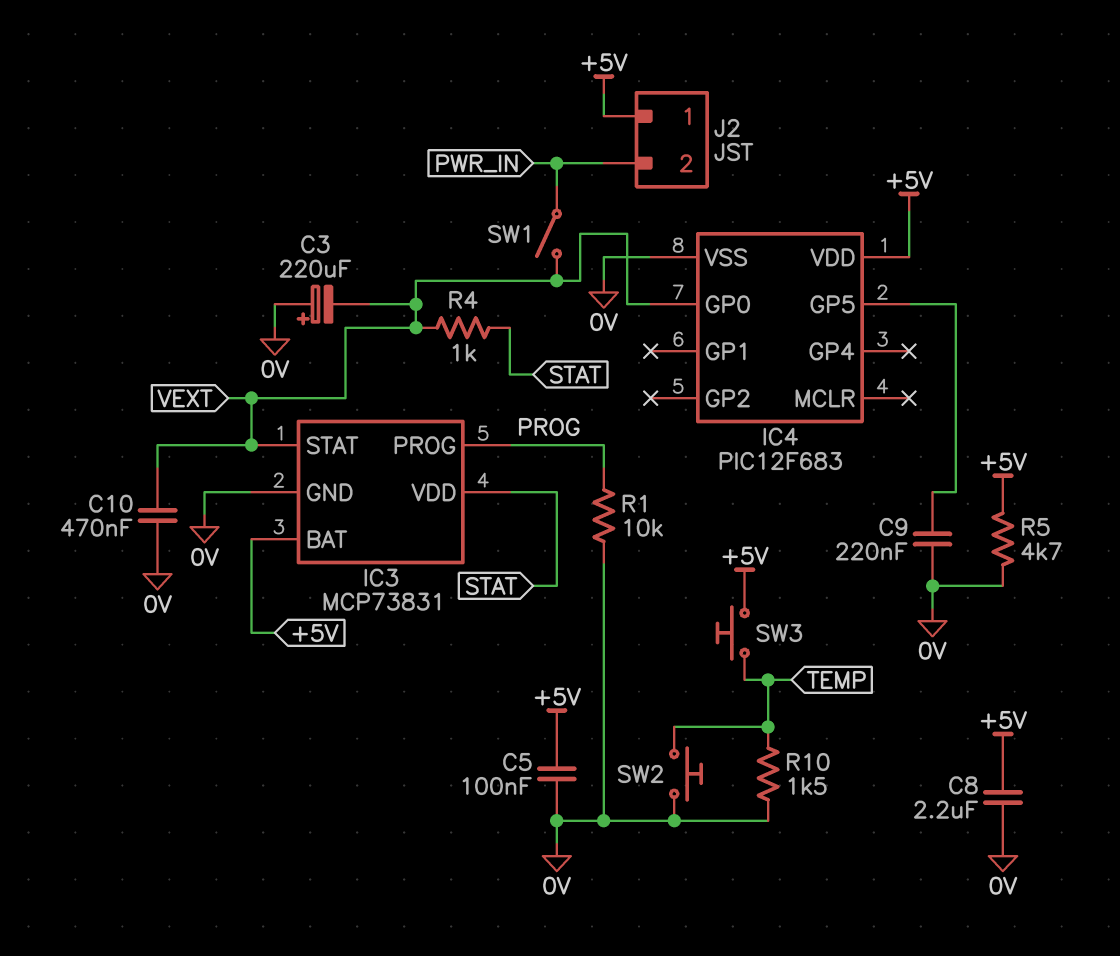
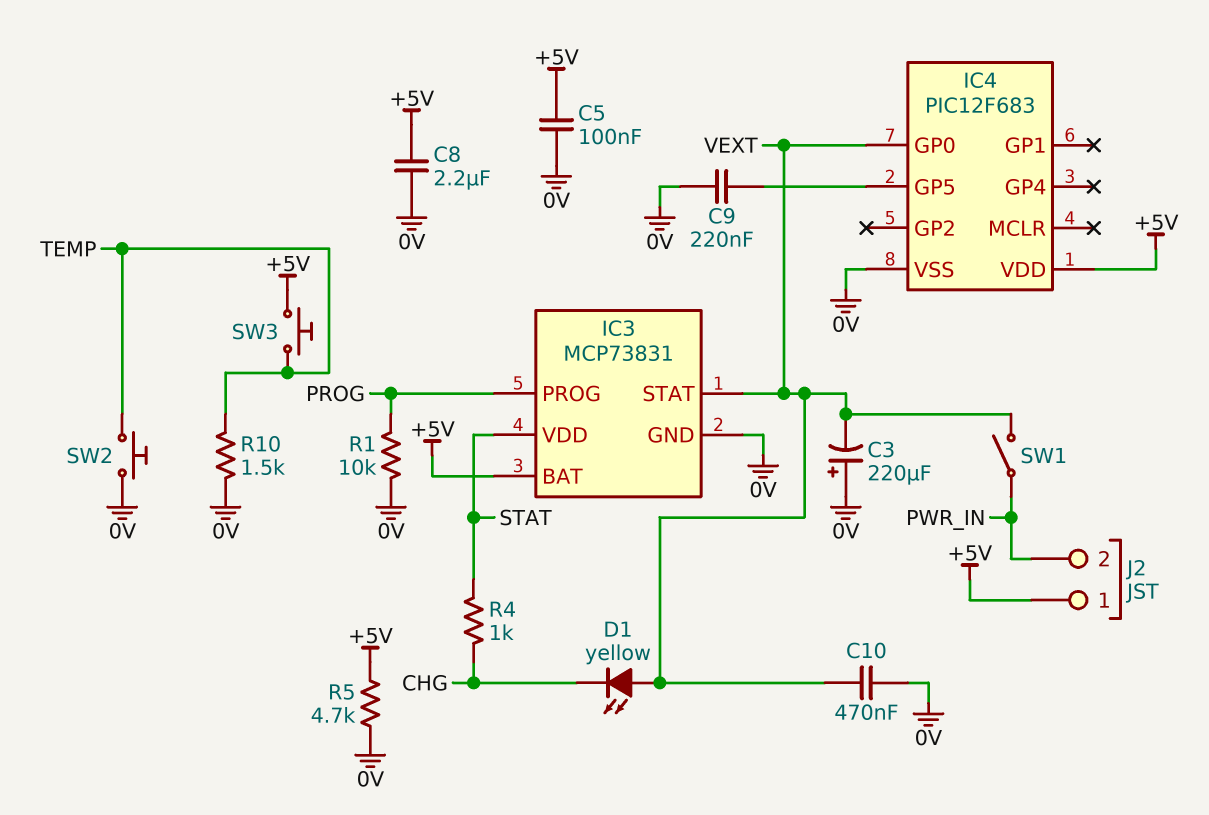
D1: none -> LED yellow (A VEXT, K CHG)
R4: 1k (STAT, VEXT) -> 1k (CHG, STAT)

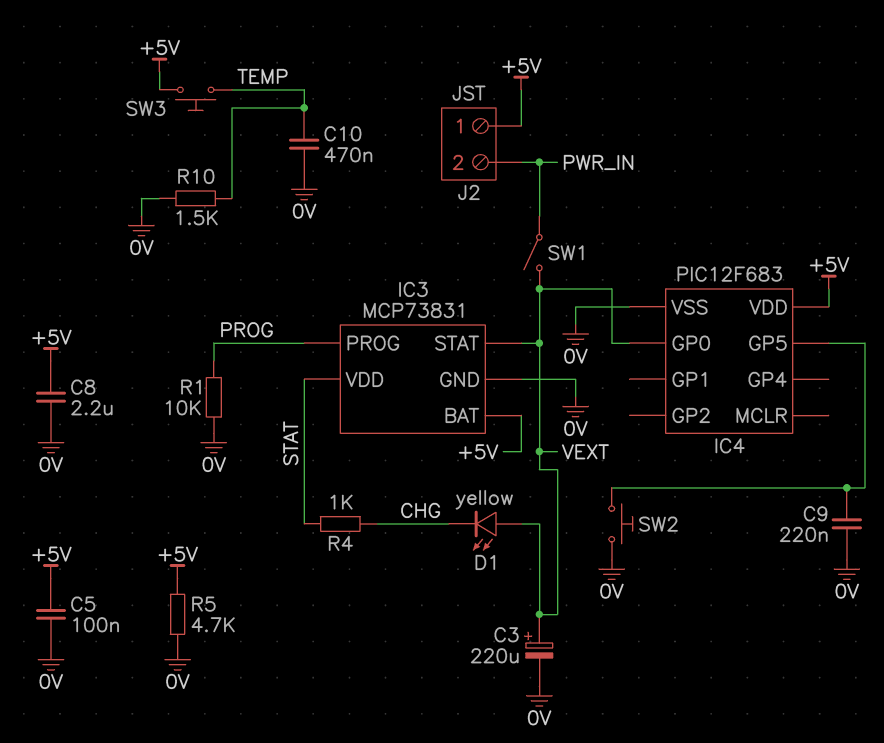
C3: 220uF (plus 0V, minus VEXT) -> 220uF (plus VEXT, minus 0V)
C10: 470nF (0V, VEXT) -> 470nF (0V, TEMP)
SW2: button (0V, TEMP) -> button (0V, IC4/GP5)

